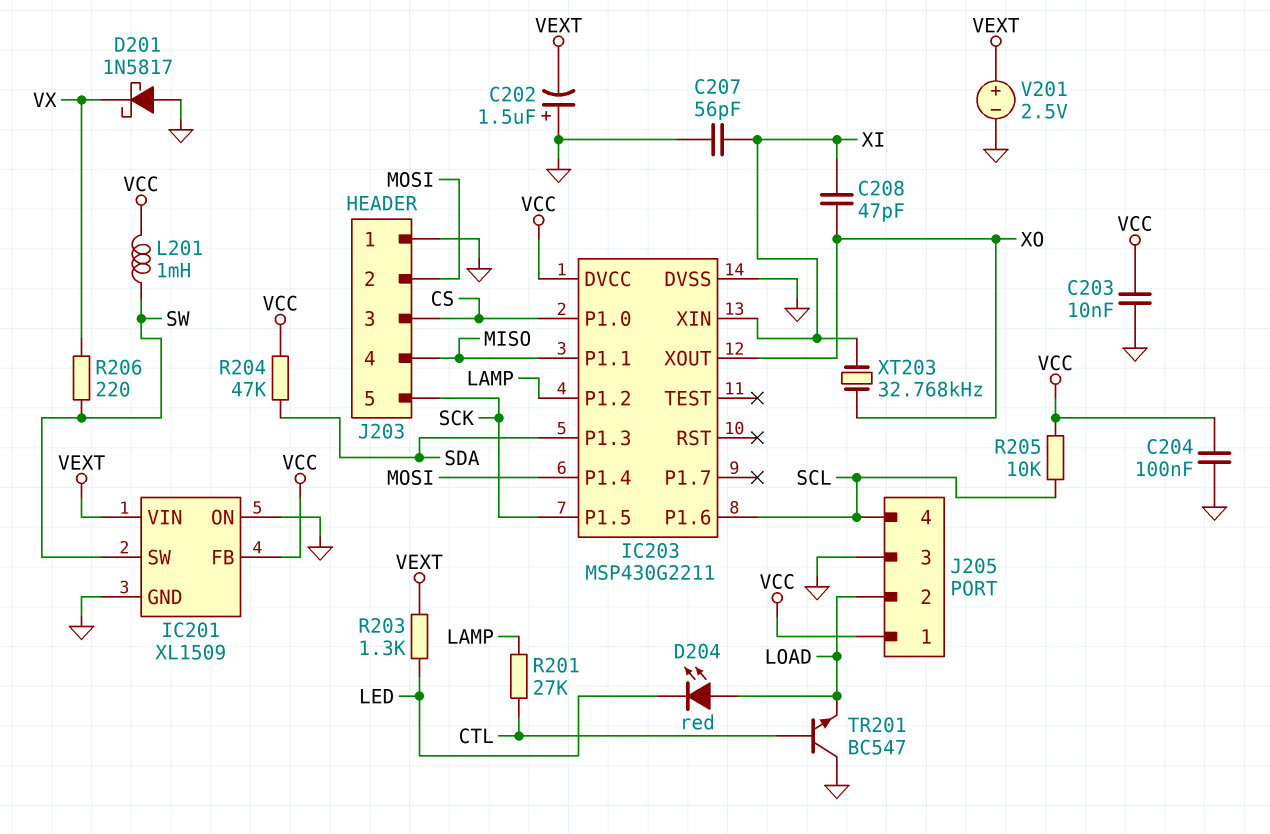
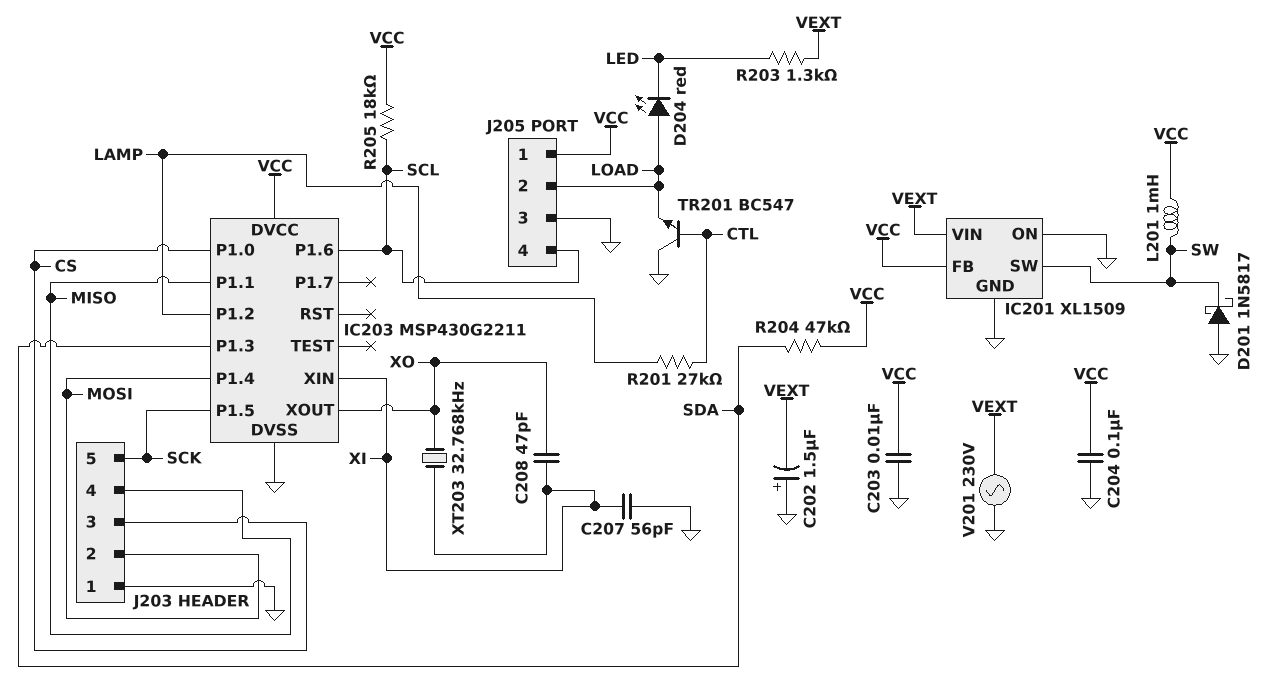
D201: schottky 1N5817 (A GND, K VX) -> schottky 1N5817 (A GND, K SW)
R205: 10k (SCL, VCC) -> 18k (SCL, VCC)
R206: 220 (SW, VX) -> none
V201: 2.5V (plus VEXT, minus GND) -> AC 230V (GND, VEXT)

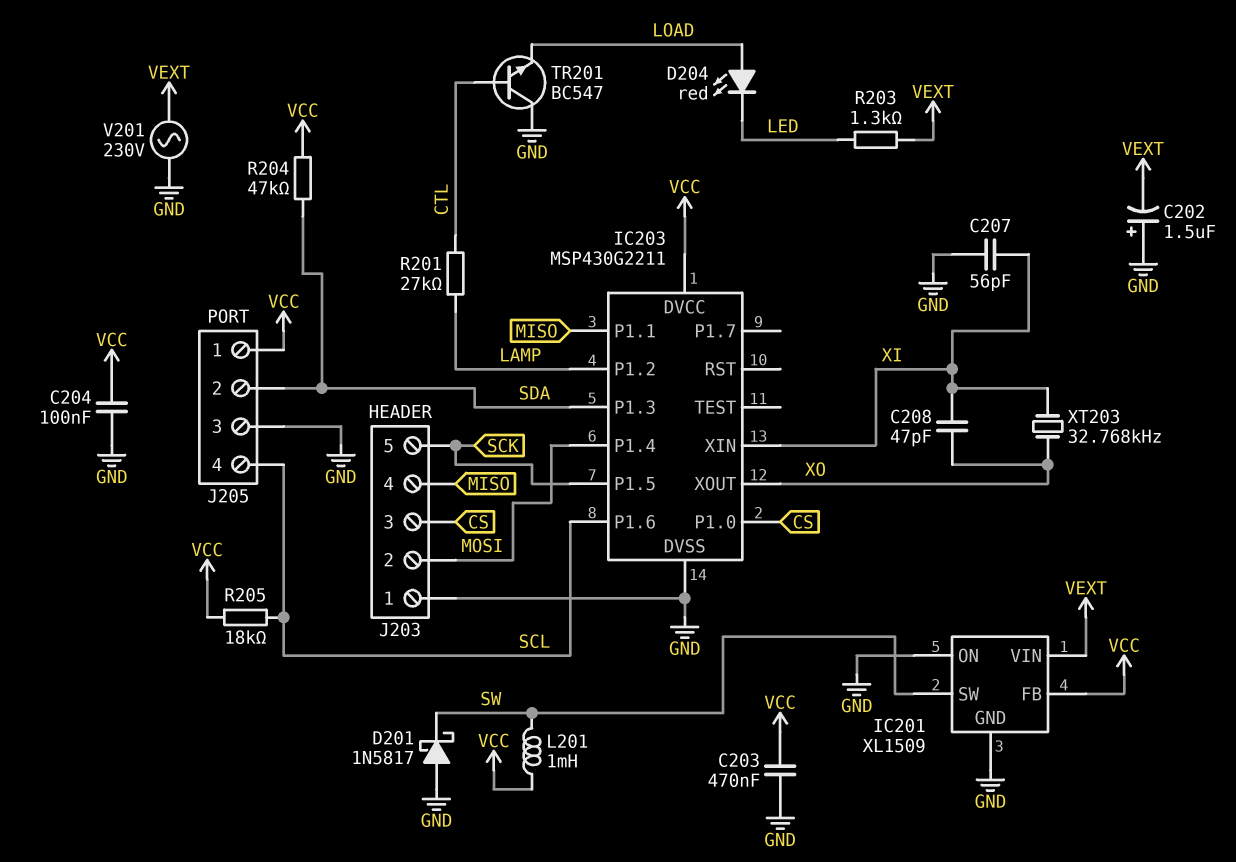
C203: 10nF (GND, VCC) -> 470nF (GND, VCC)
J205 pin 2: LOAD -> SDA

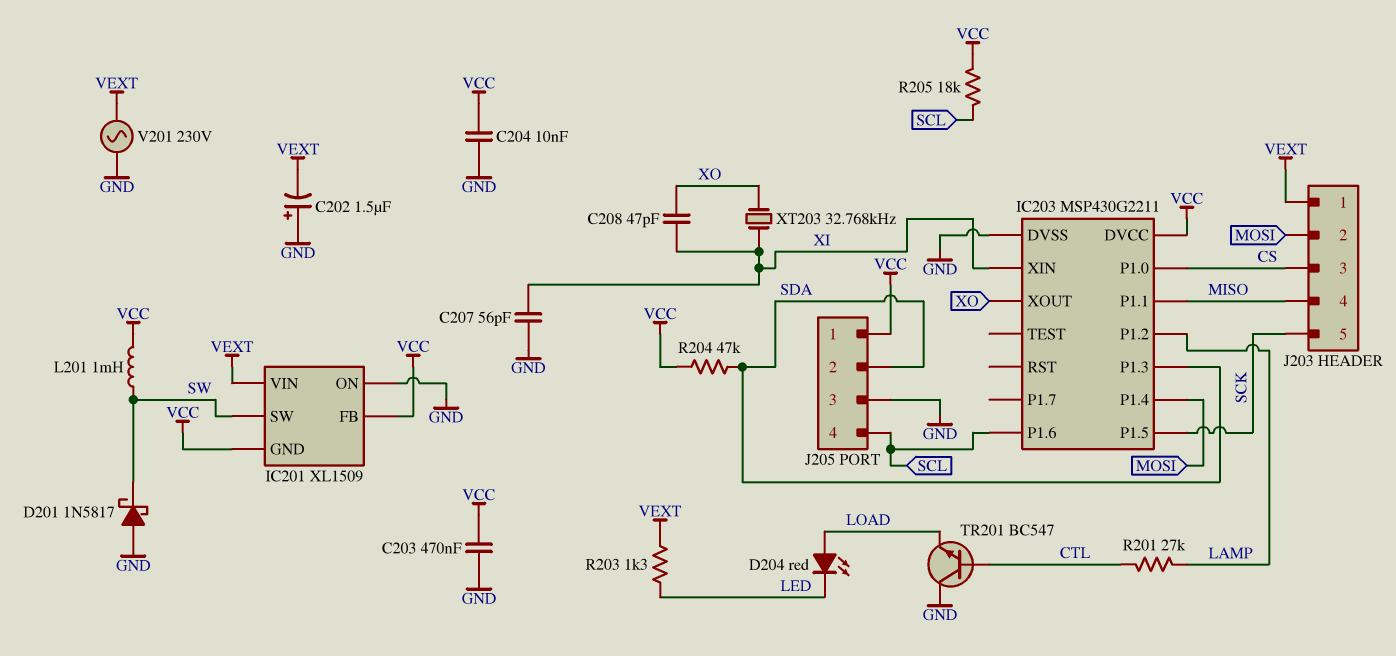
C204: 100nF (GND, VCC) -> 10nF (GND, VCC)
IC201 pin GND: GND -> VCC
J203 pin 1: GND -> VEXT

